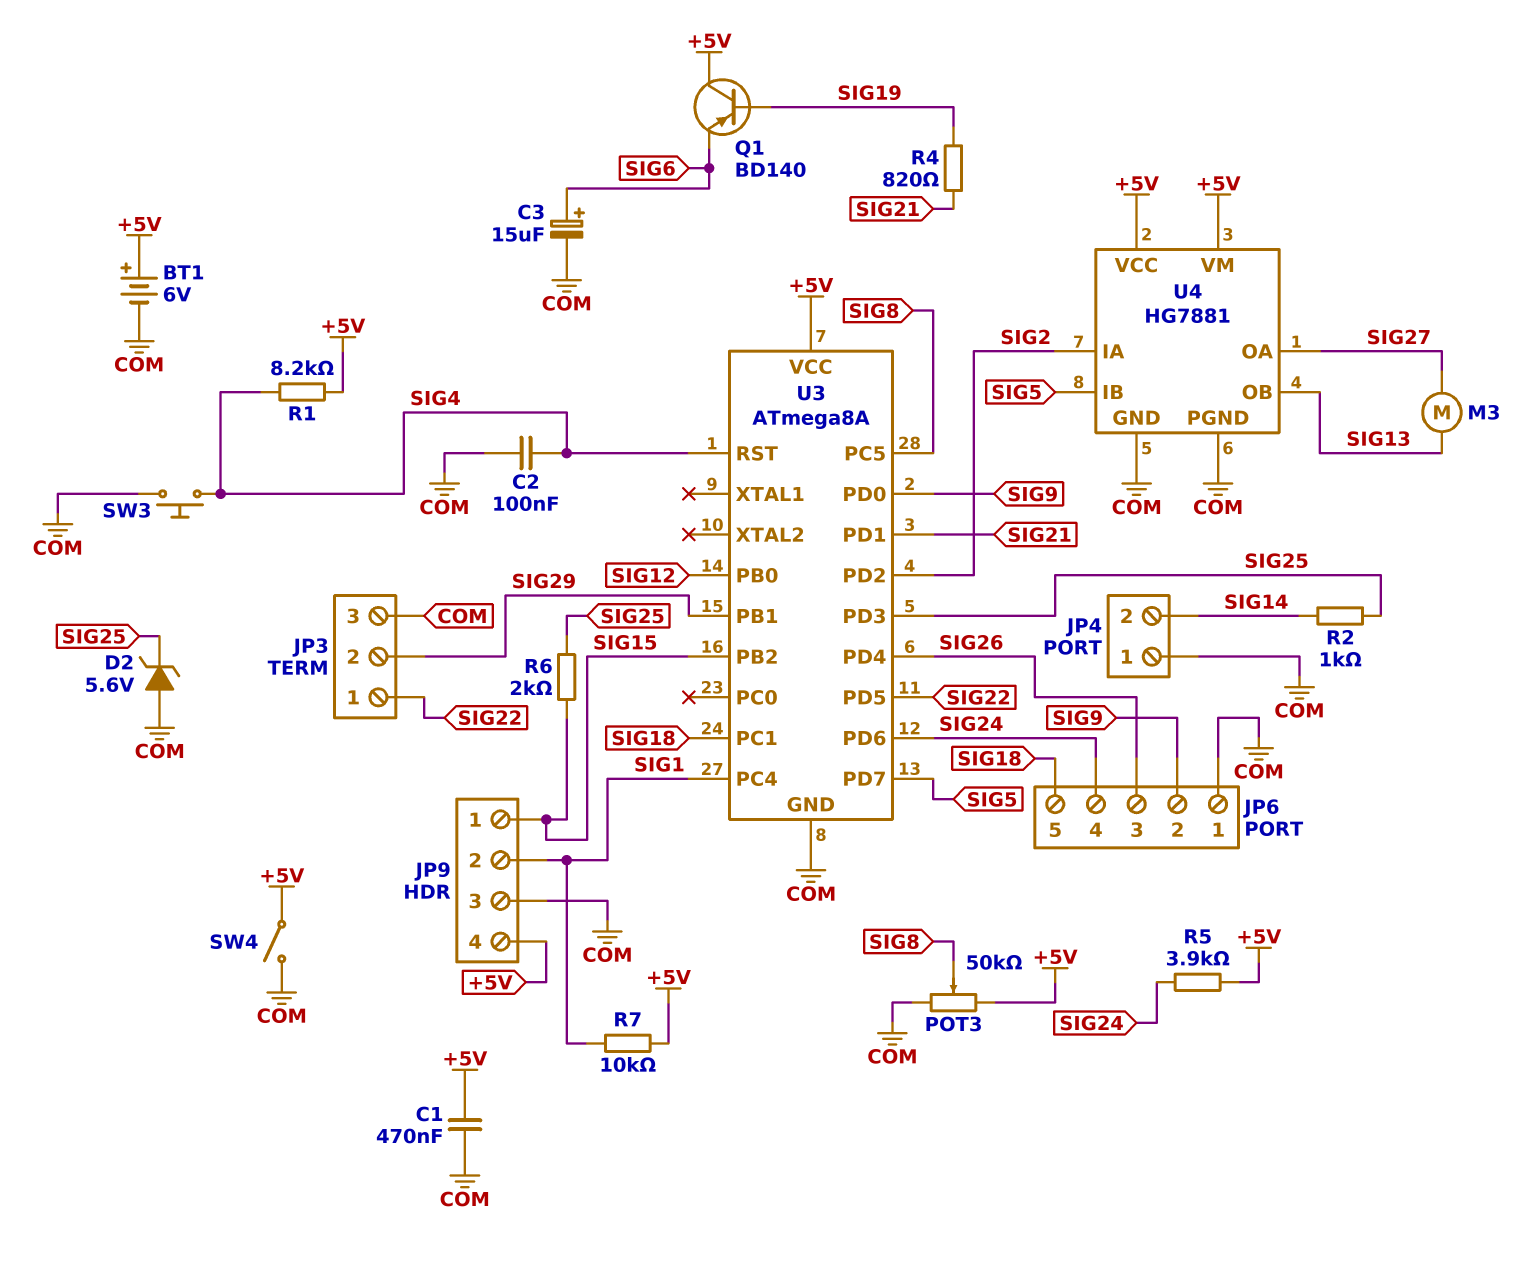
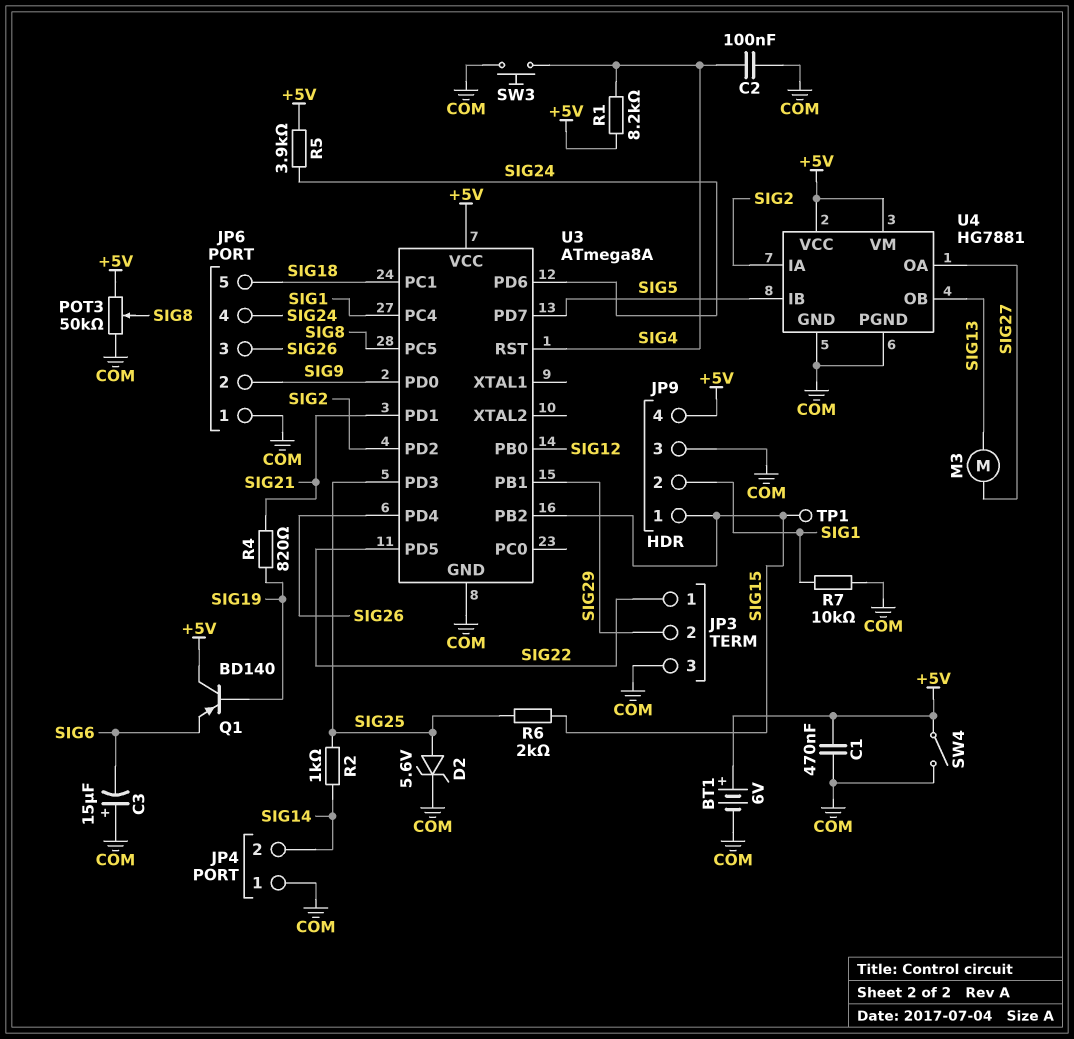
C3: 15uF (plus SIG6, minus COM) -> 15uF (plus COM, minus SIG6)
D2: zener 5.6V (A COM, K SIG25) -> zener 5.6V (A SIG25, K COM)
R7: 10k (+5V, SIG1) -> 10k (COM, SIG1)
TP1: none -> test point (SIG15)

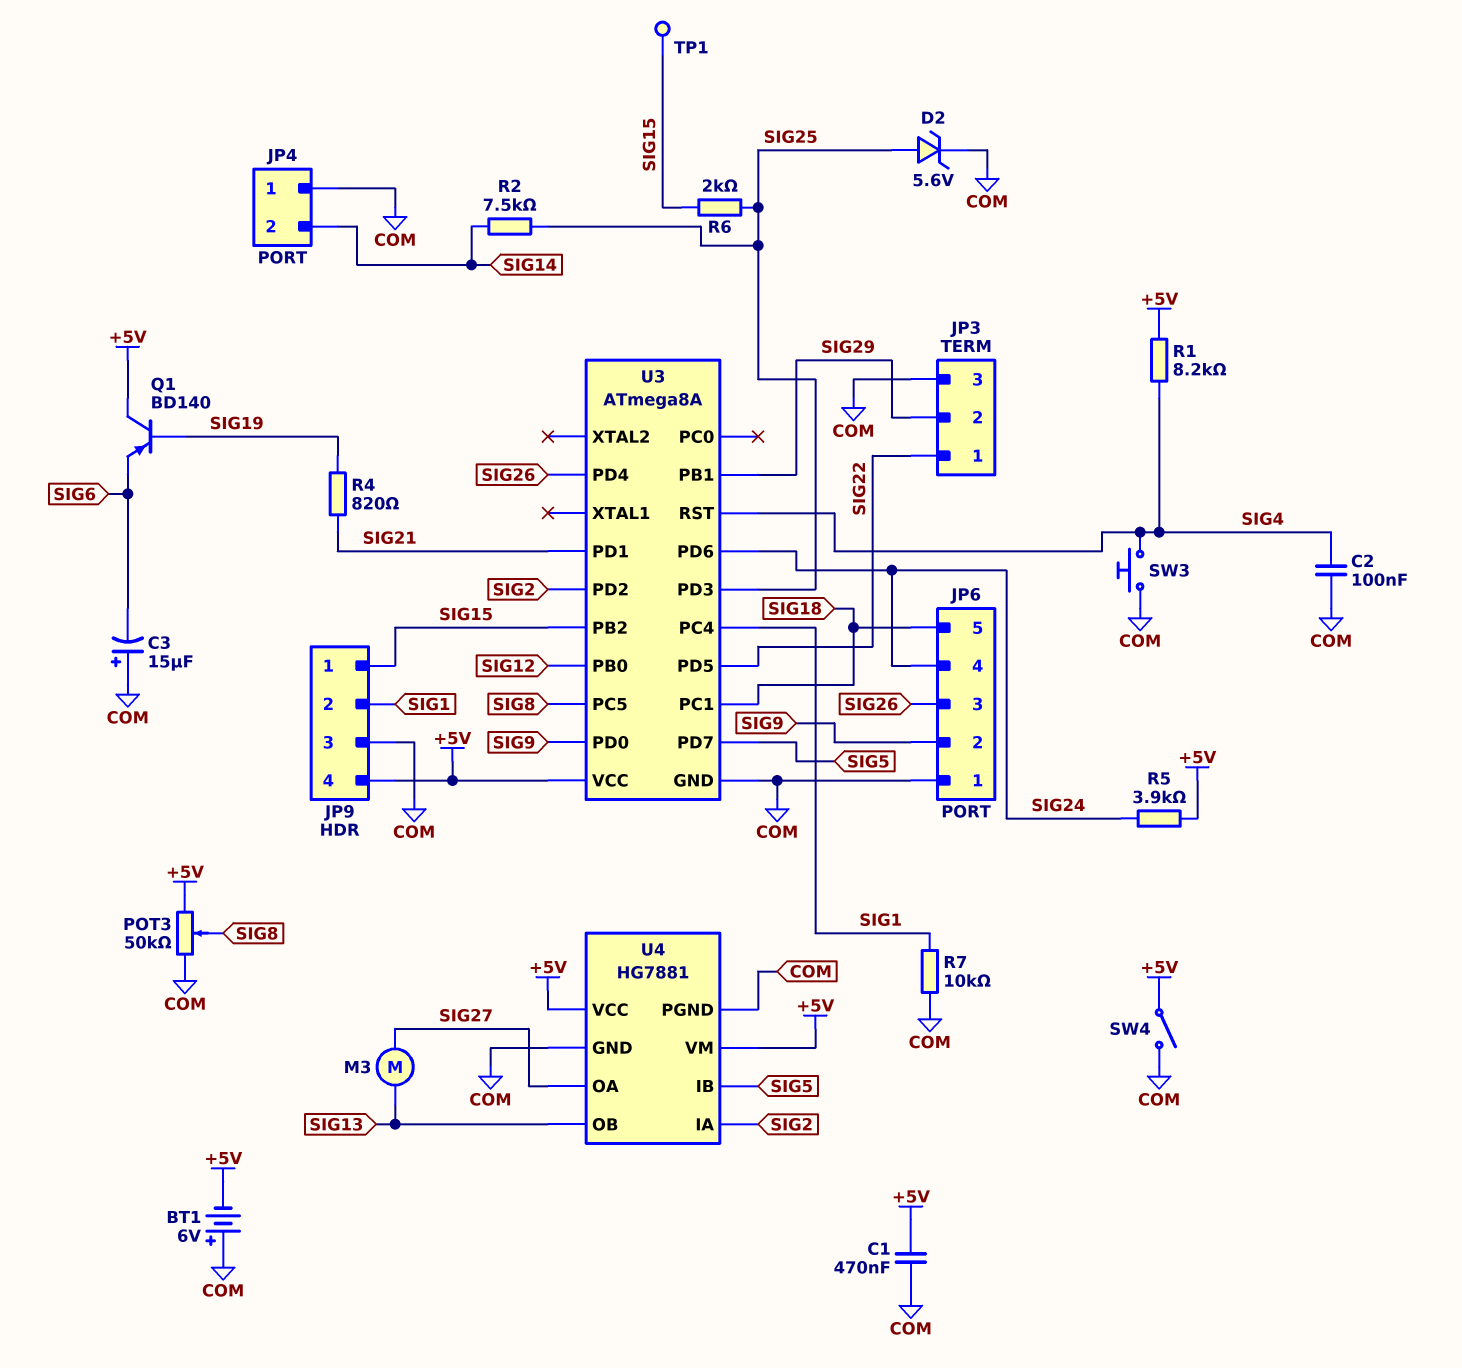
BT1: 6V (plus +5V, minus COM) -> 6V (plus COM, minus +5V)
R2: 1k (SIG14, SIG25) -> 7.5k (SIG14, SIG25)

